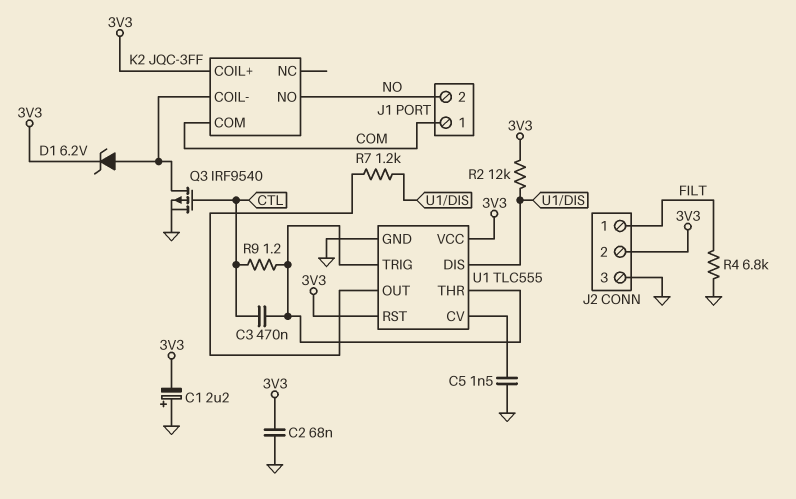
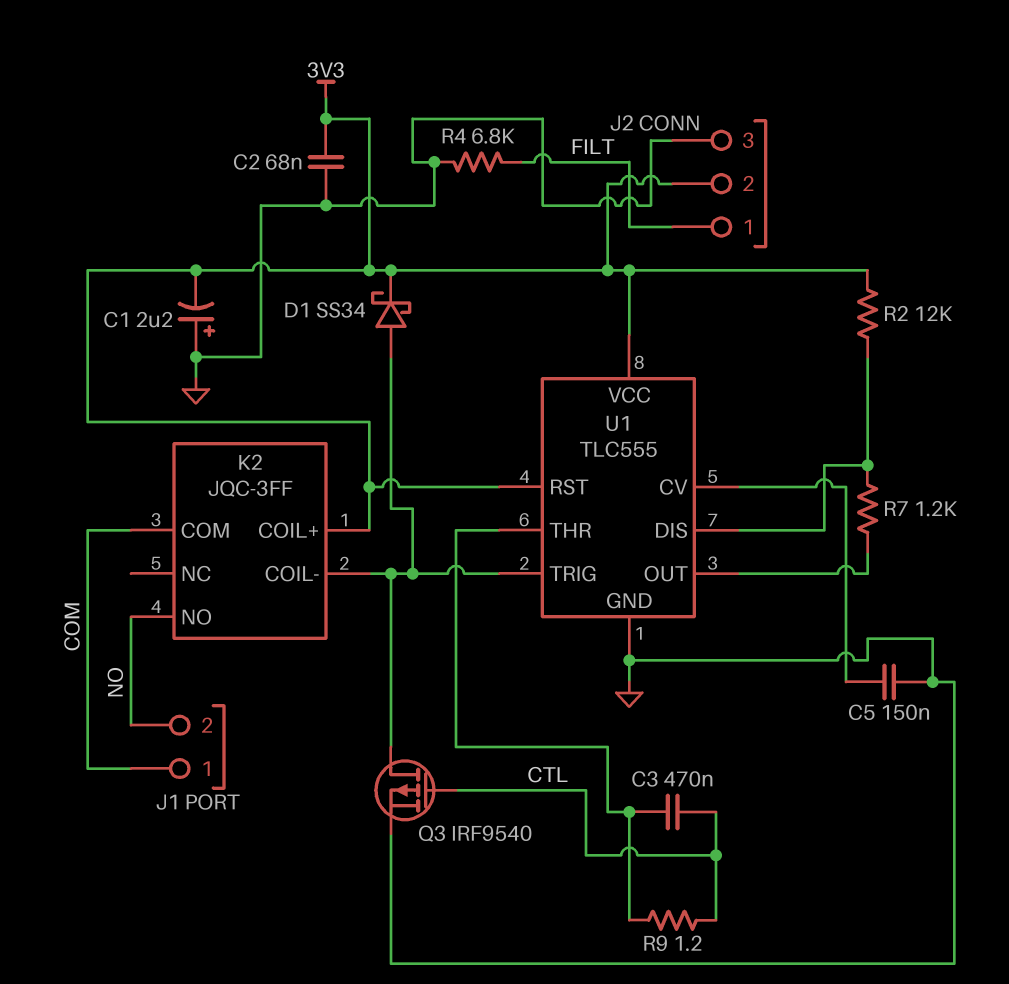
C5: 1.5nF (GND, U1/CV) -> 150nF (GND, U1/CV)
D1: zener 6.2V (A K2/COIL-, K 3V3) -> schottky SS34 (A K2/COIL-, K 3V3)
U1 pin TRIG: U1/THR -> K2/COIL-

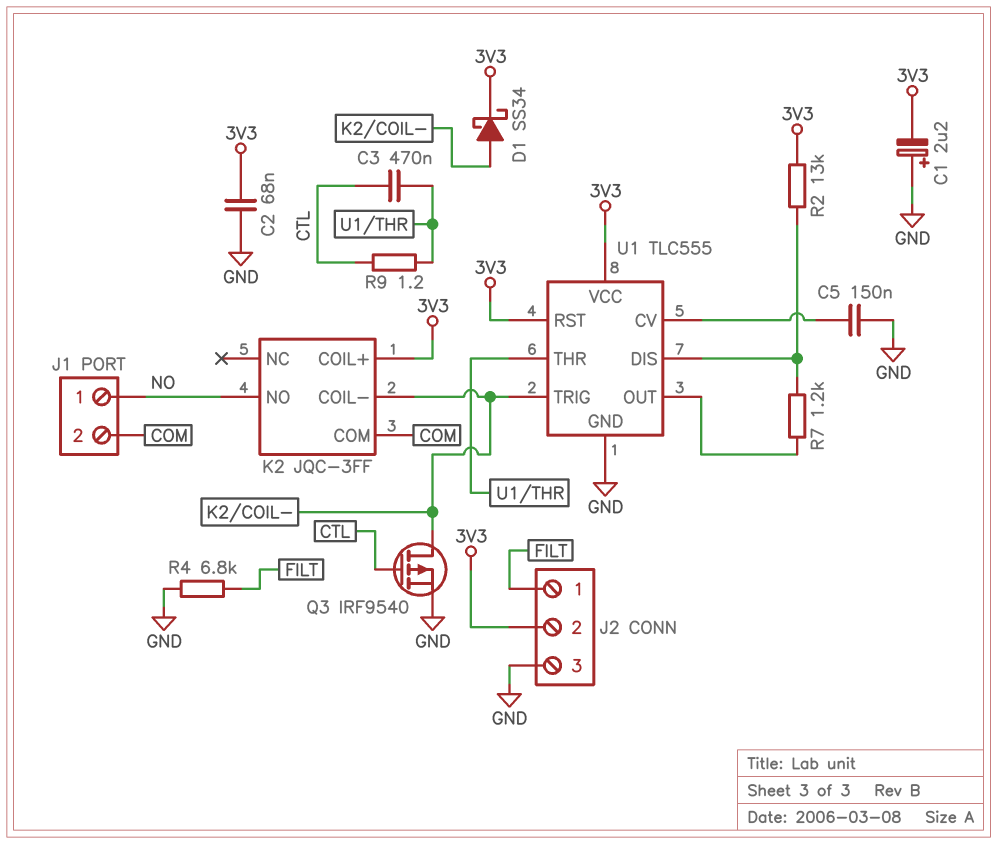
J1 pin 1: COM -> NO
J1 pin 2: NO -> COM
R2: 12k (3V3, U1/DIS) -> 13k (3V3, U1/DIS)

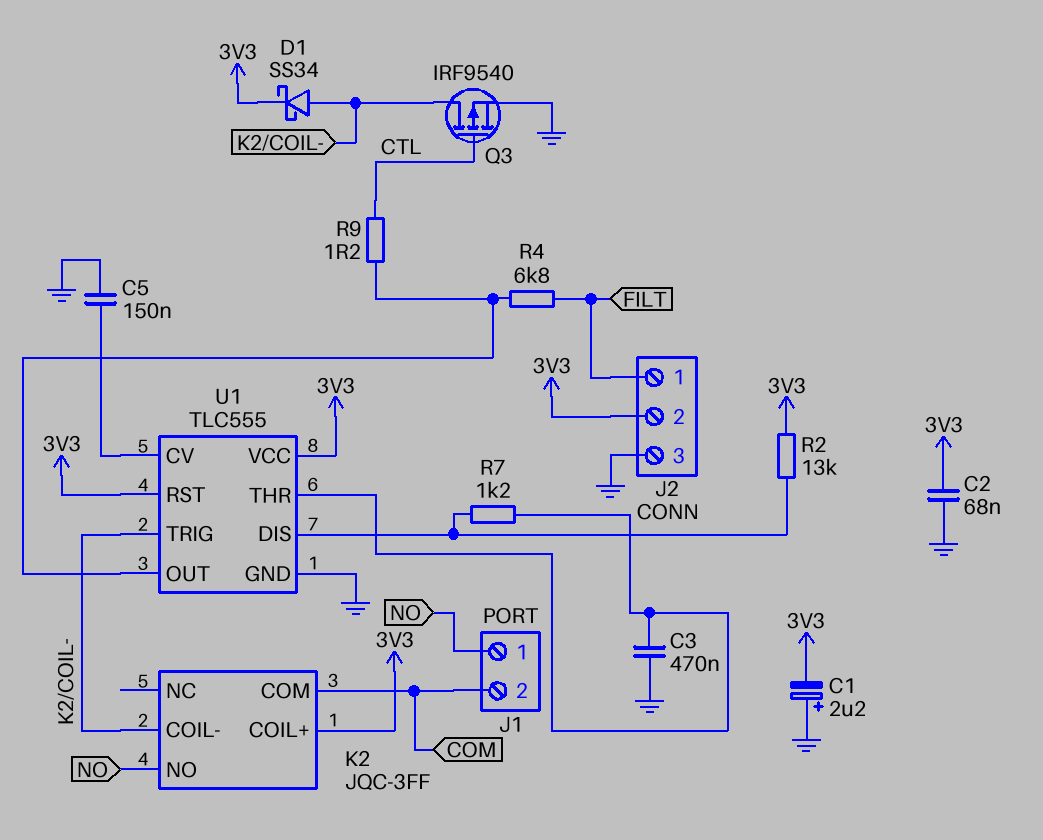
C3: 470nF (CTL, U1/THR) -> 470nF (GND, U1/THR)
R4: 6.8k (FILT, GND) -> 6.8k (FILT, U1/OUT)
R7: 1.2k (U1/DIS, U1/OUT) -> 1.2k (U1/DIS, U1/THR)
R9: 1.2 (CTL, U1/THR) -> 1.2 (CTL, U1/OUT)

